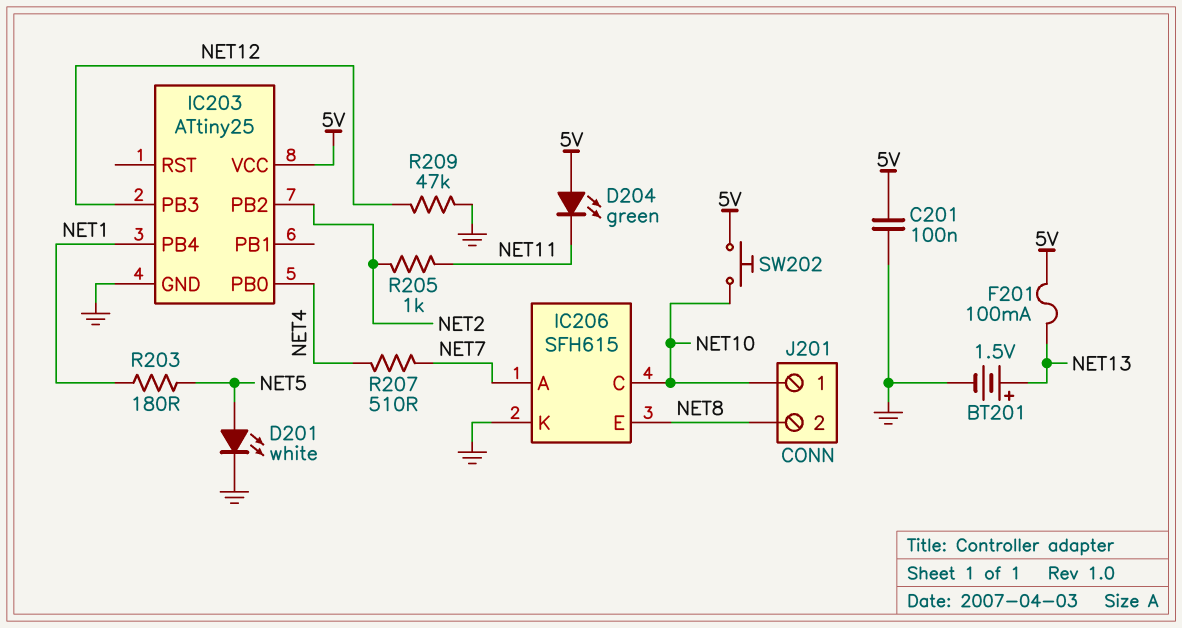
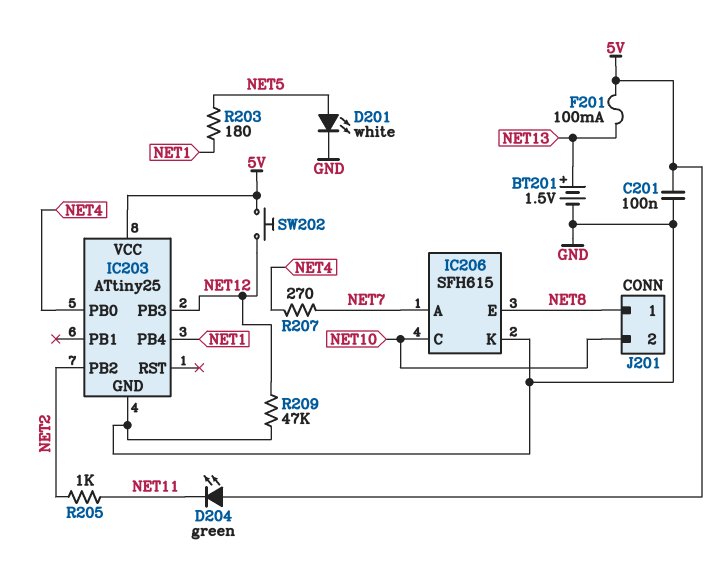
J201 pin 1: NET10 -> NET8
J201 pin 2: NET8 -> NET10
R207: 510 (NET4, NET7) -> 270 (NET4, NET7)
SW202: button (5V, NET10) -> button (5V, NET12)

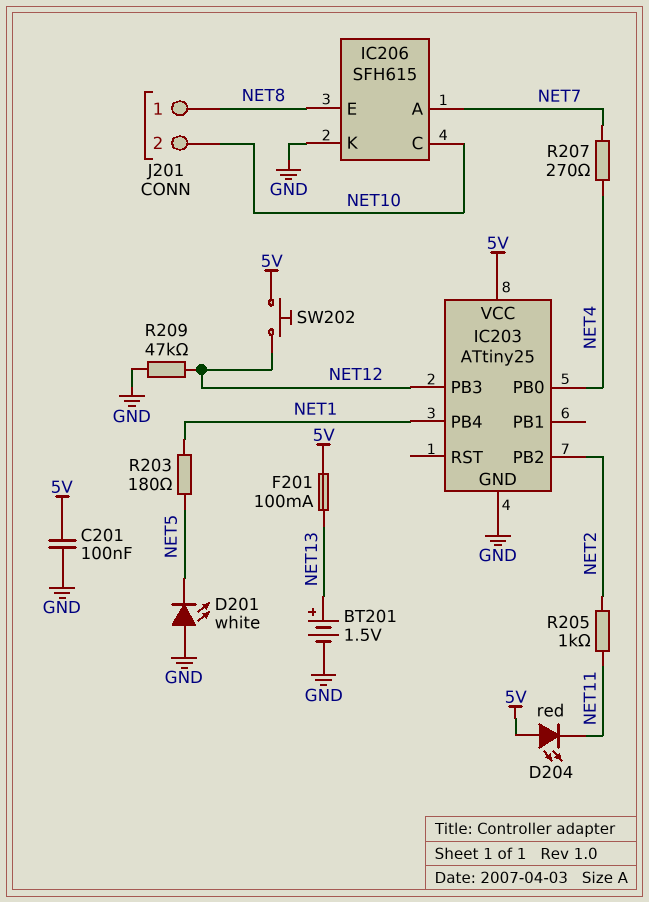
D201: LED white (A NET5, K GND) -> LED white (A GND, K NET5)
D204: LED green (A 5V, K NET11) -> LED red (A 5V, K NET11)

